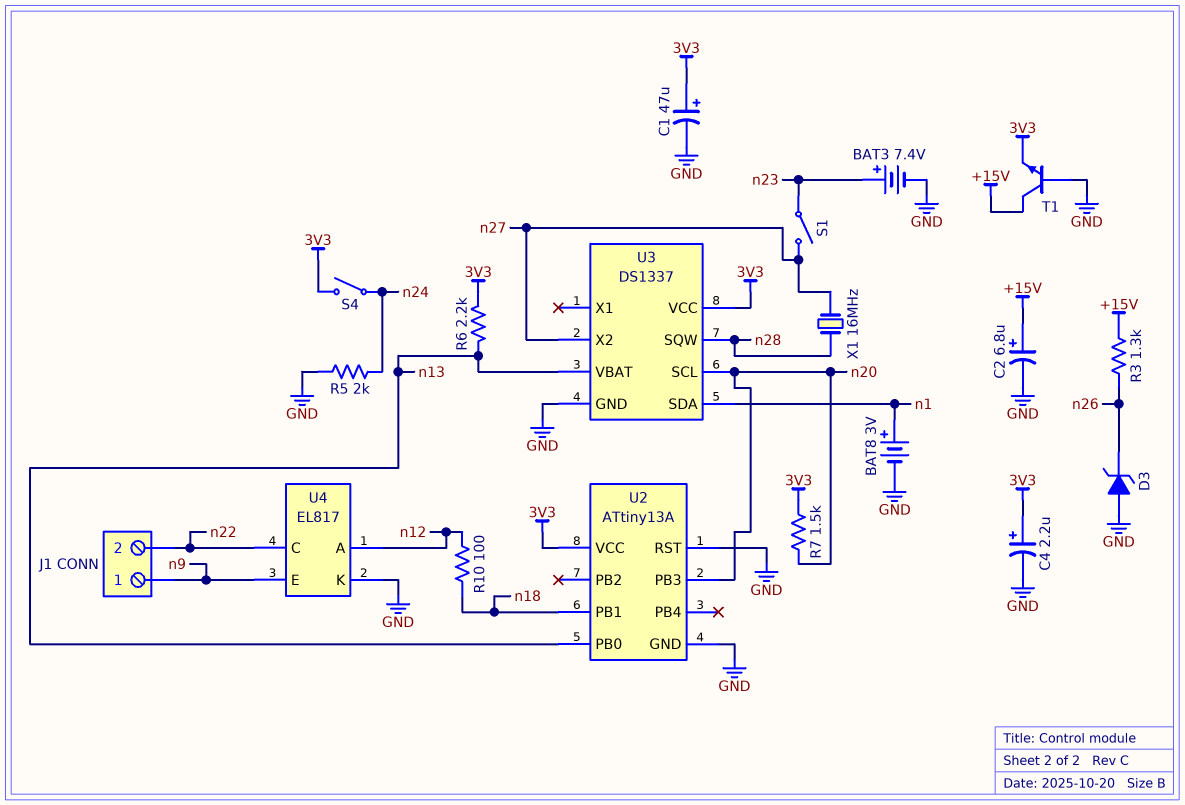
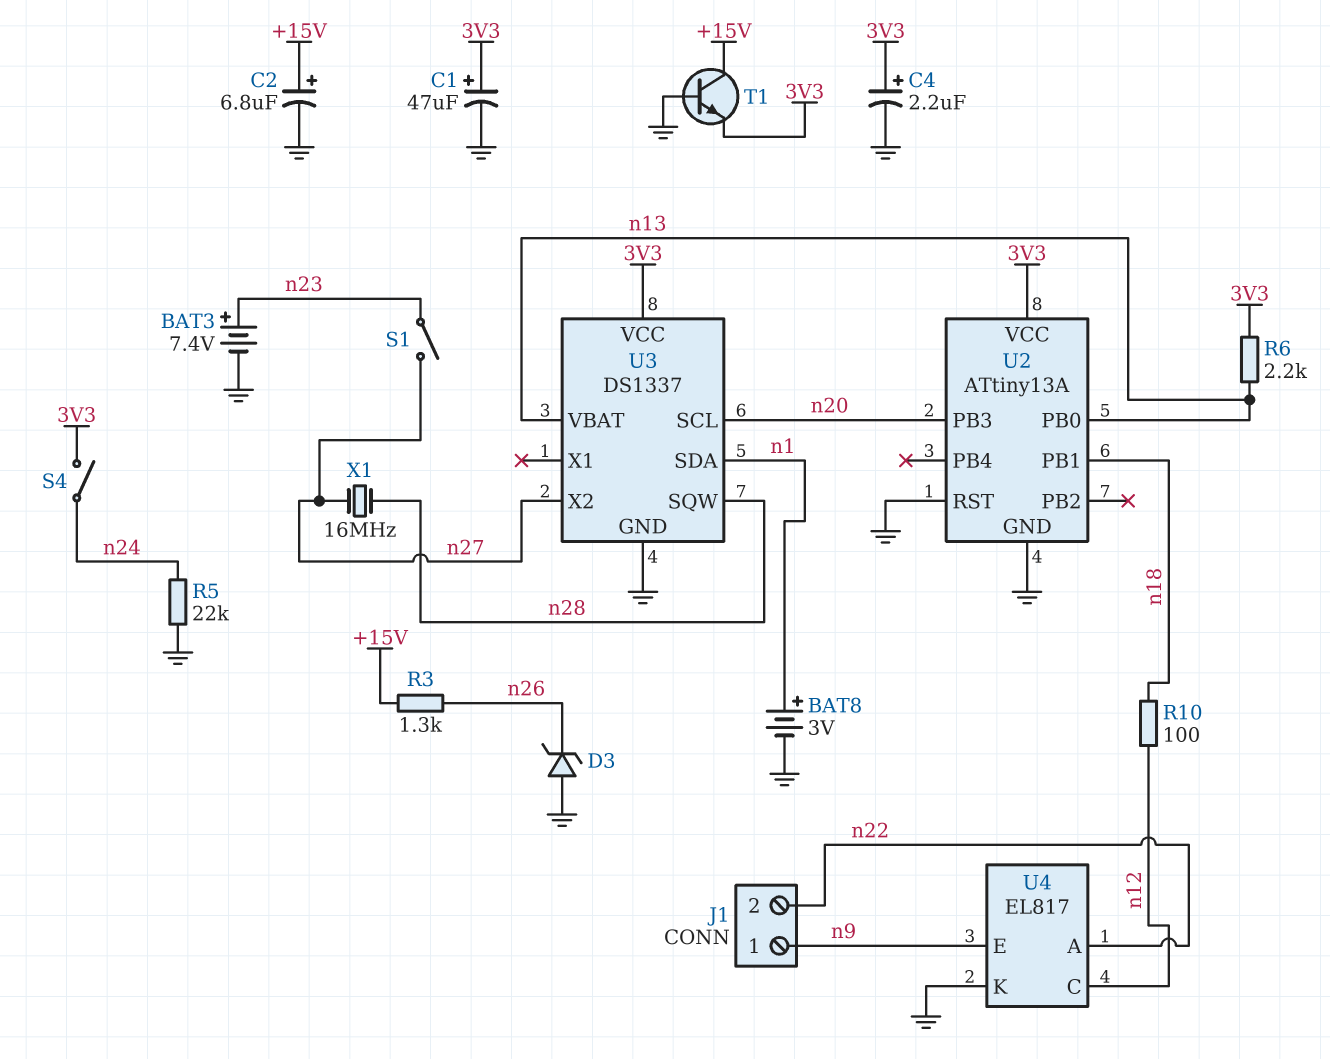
R5: 2k (GND, n24) -> 22k (GND, n24)
R7: 1.5k (3V3, n20) -> none
U4 pin A: n12 -> n22
U4 pin C: n22 -> n12

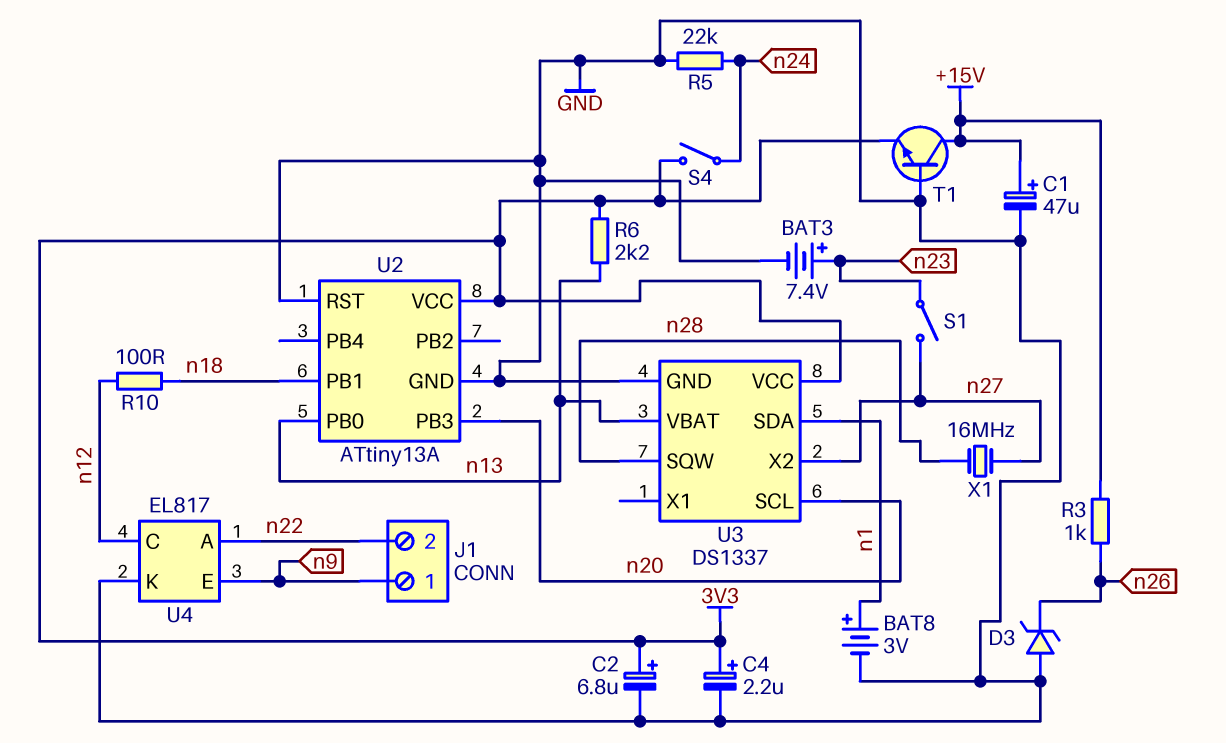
C1: 47uF (plus 3V3, minus GND) -> 47uF (plus +15V, minus GND)
C2: 6.8uF (plus +15V, minus GND) -> 6.8uF (plus 3V3, minus GND)
R3: 1.3k (+15V, n26) -> 1k (+15V, n26)

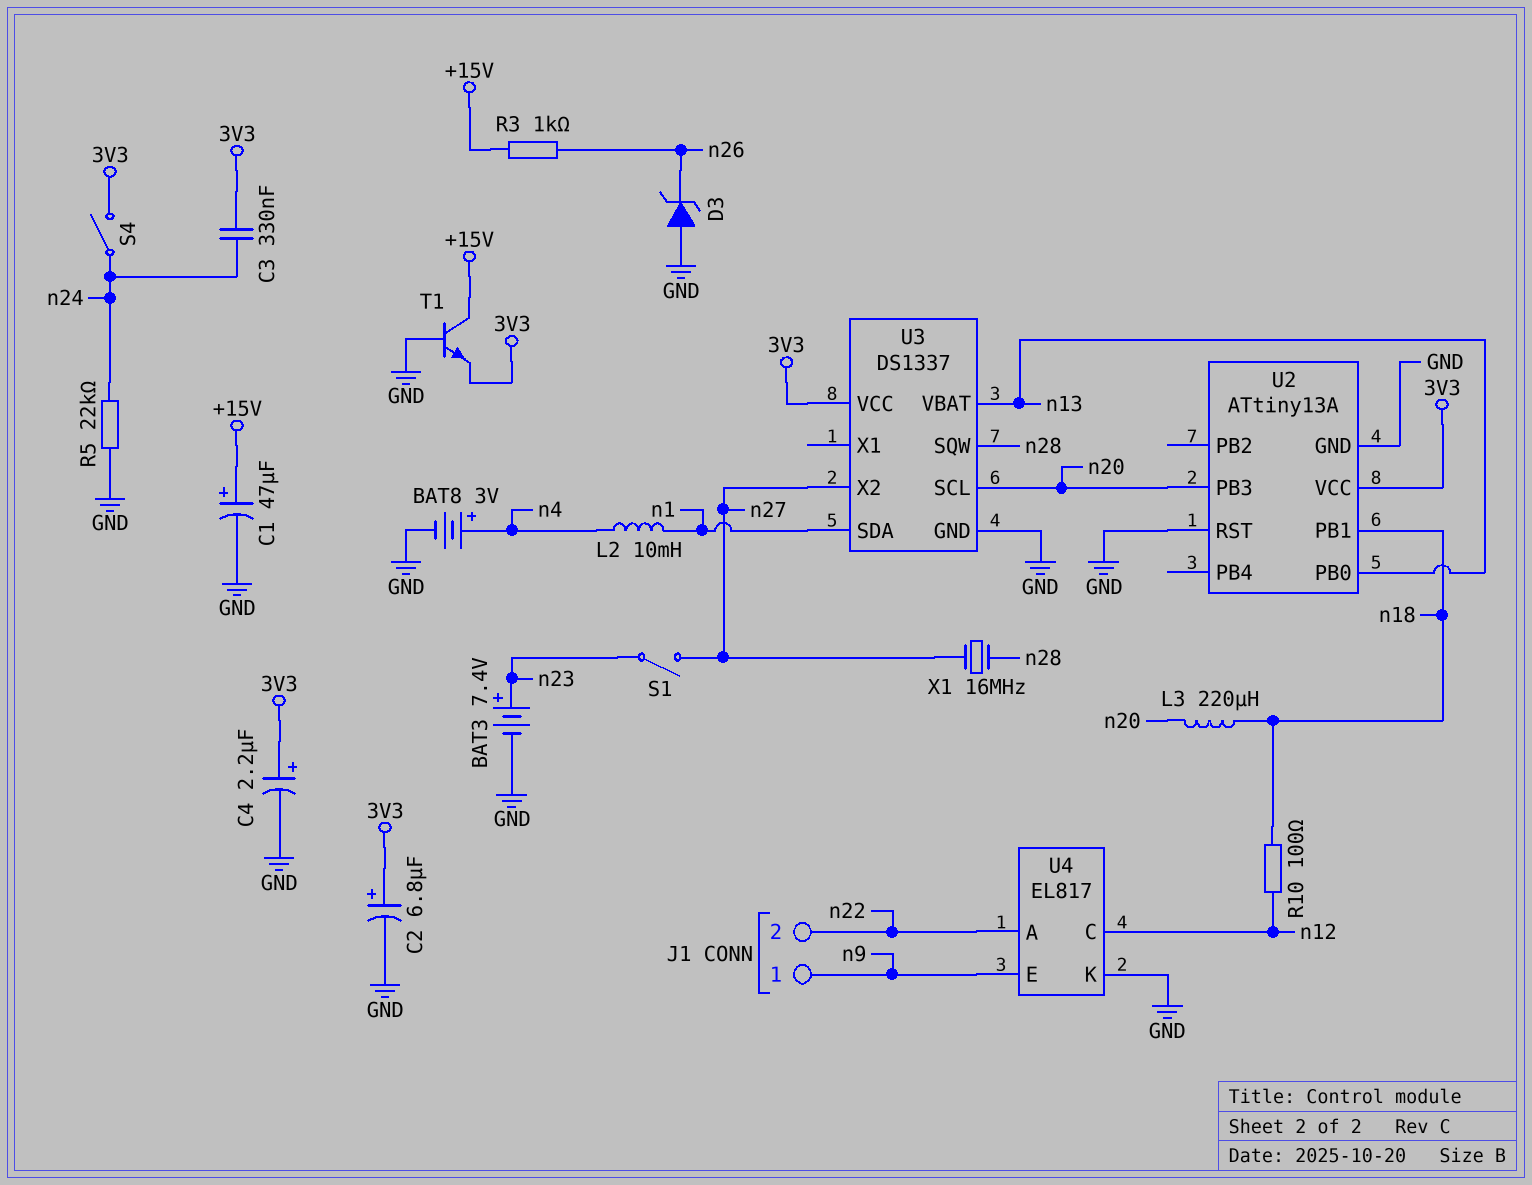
BAT8: 3V (plus n1, minus GND) -> 3V (plus n4, minus GND)
C3: none -> 330nF (3V3, n24)
L2: none -> 10mH (n1, n4)
L3: none -> 220uH (n18, n20)
R6: 2.2k (3V3, n13) -> none

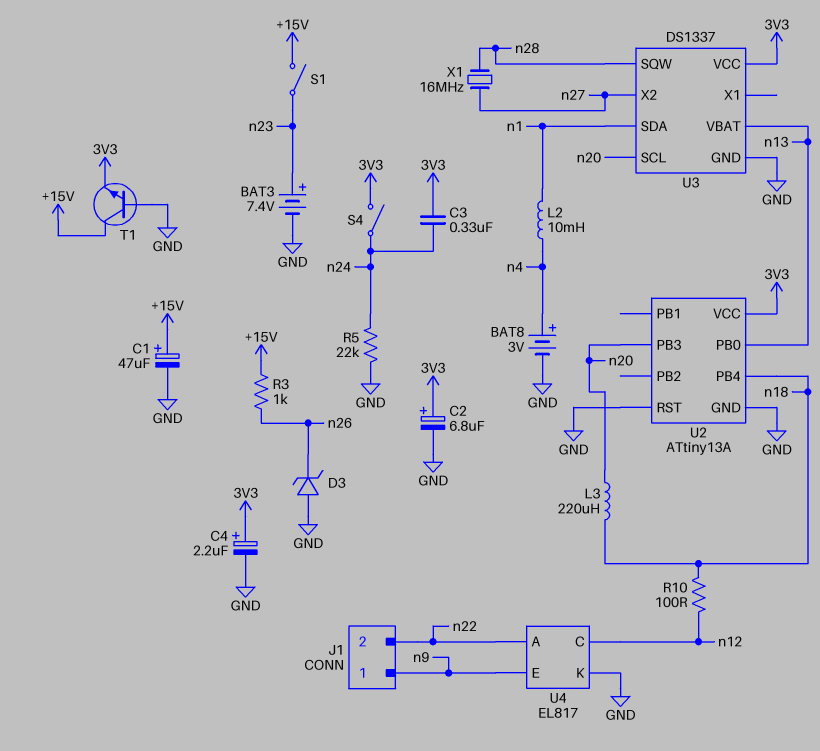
S1: switch (n23, n27) -> switch (+15V, n23)
U2 pin PB1: n18 -> none
U2 pin PB4: none -> n18

